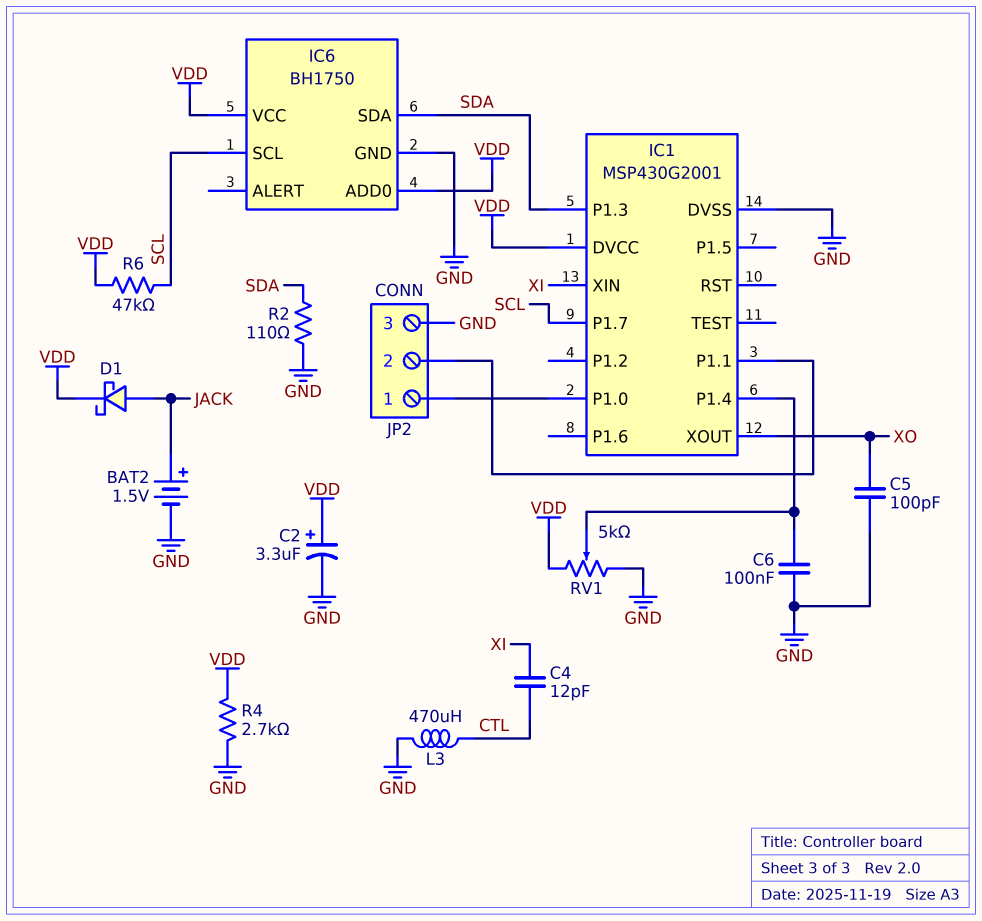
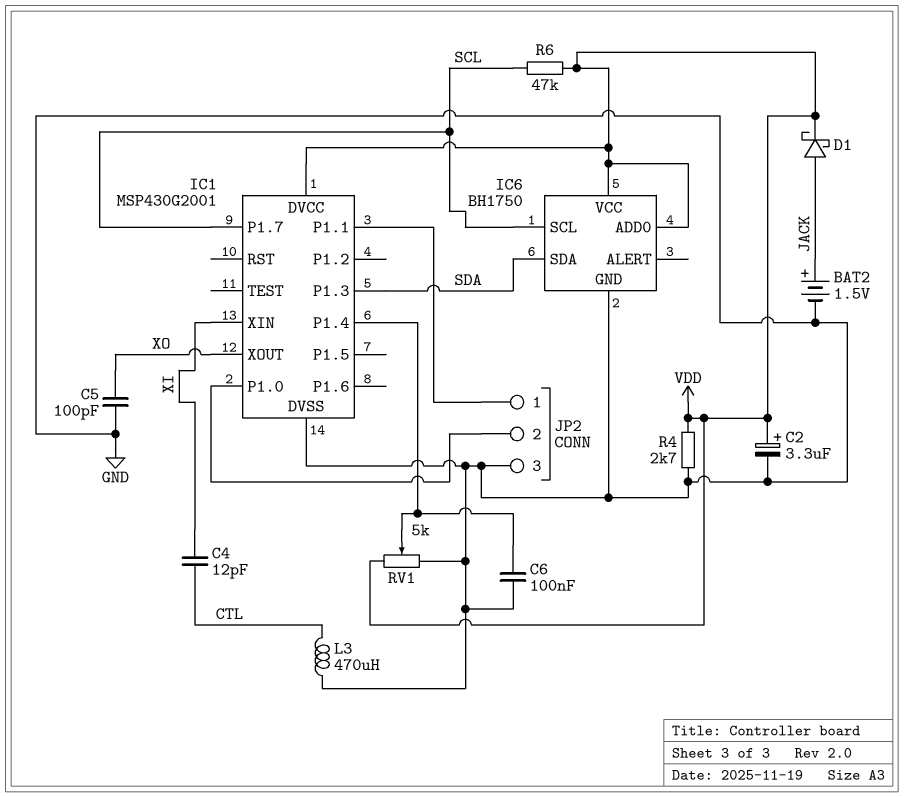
JP2 pin 1: IC1/P1.0 -> IC1/P1.1
JP2 pin 2: IC1/P1.1 -> IC1/P1.0
R2: 110 (GND, SDA) -> none

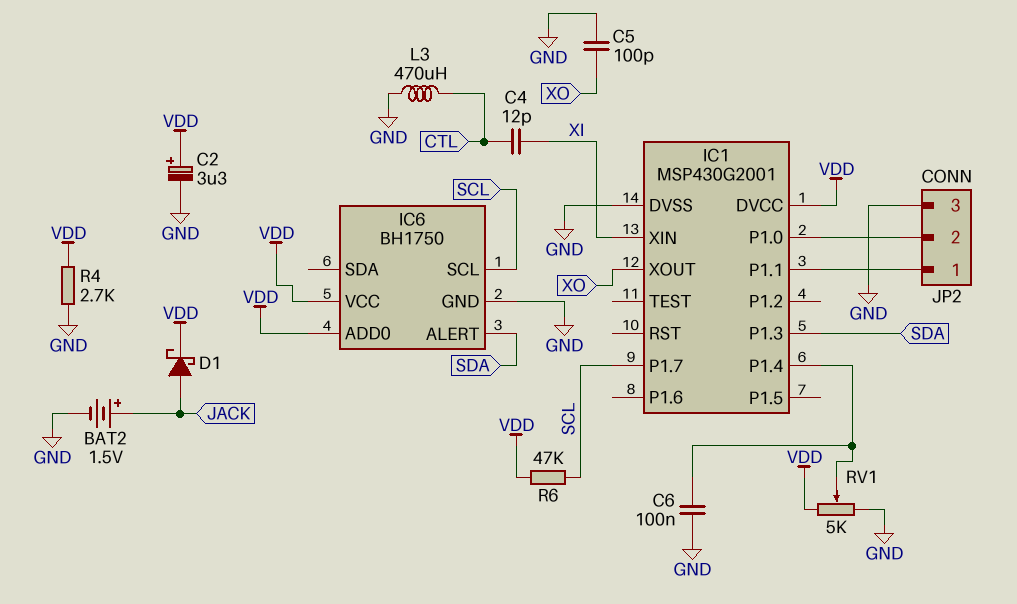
IC6 pin ALERT: none -> SDA
IC6 pin SDA: SDA -> none

